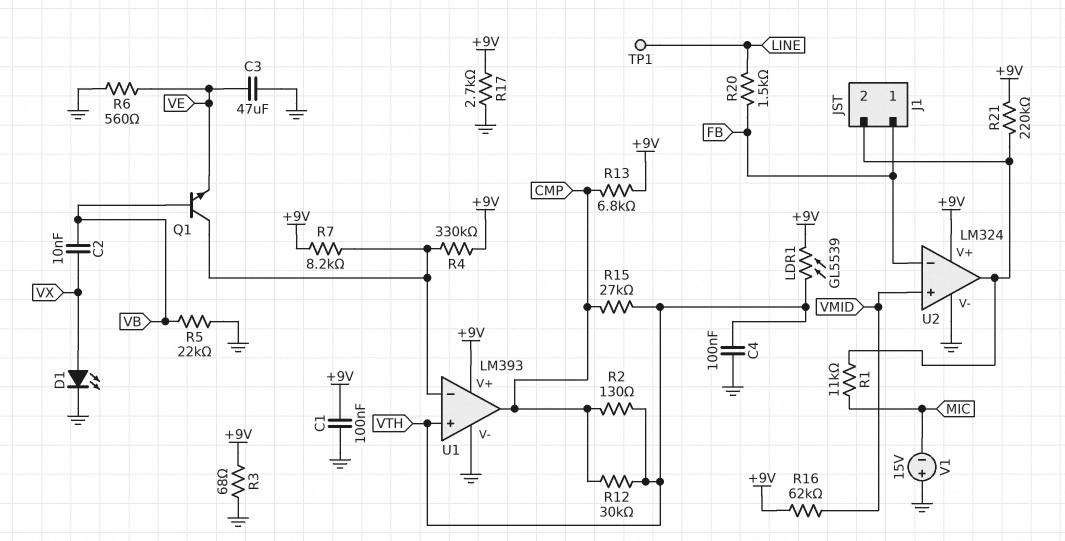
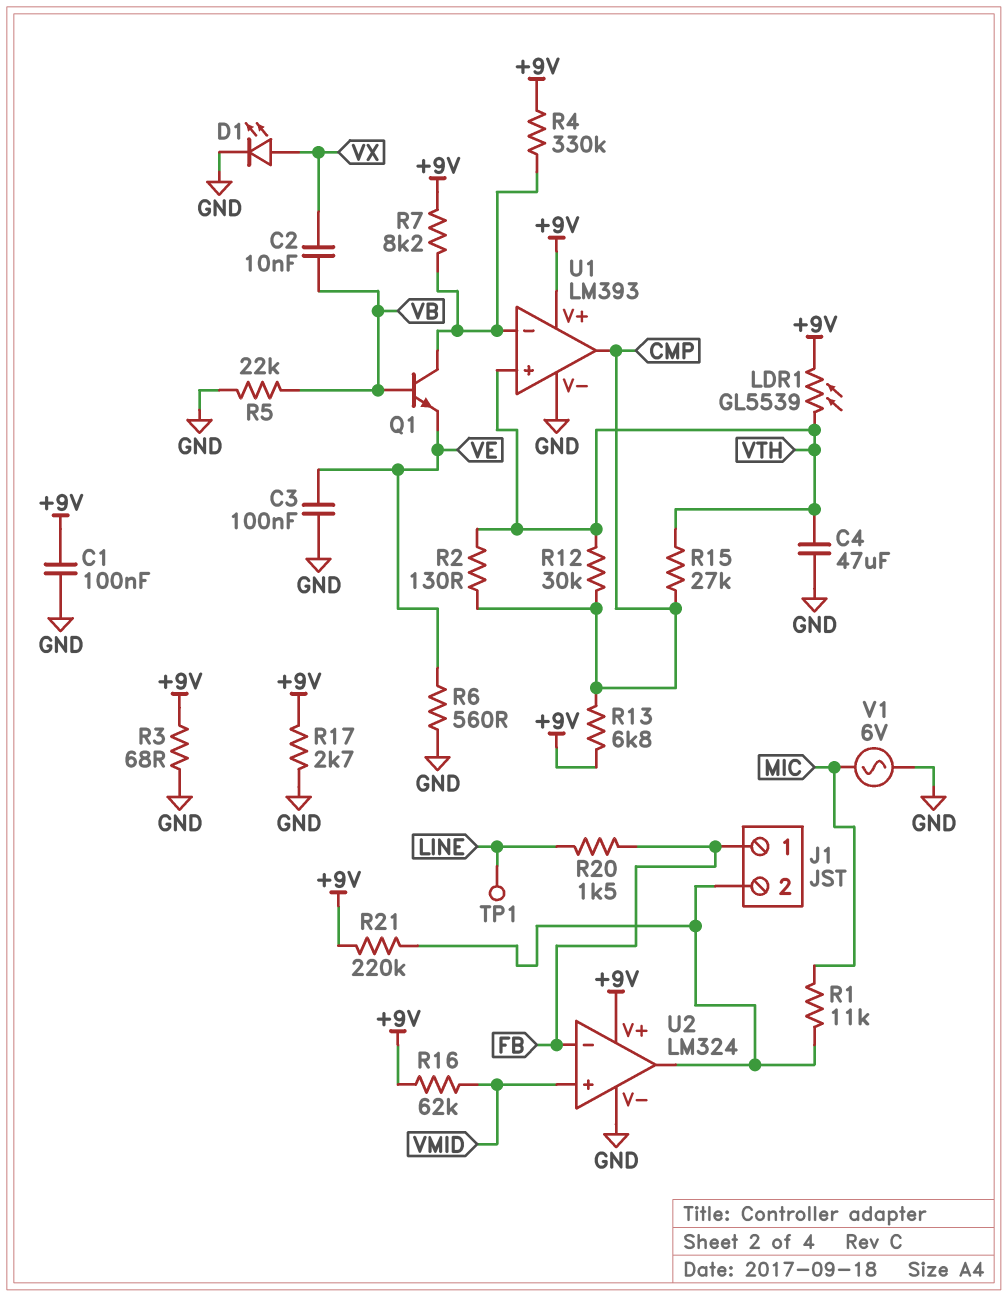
C3: 47uF (GND, VE) -> 100nF (GND, VE)
C4: 100nF (GND, VTH) -> 47uF (GND, VTH)
V1: 15V (plus GND, minus MIC) -> AC 6V (GND, MIC)

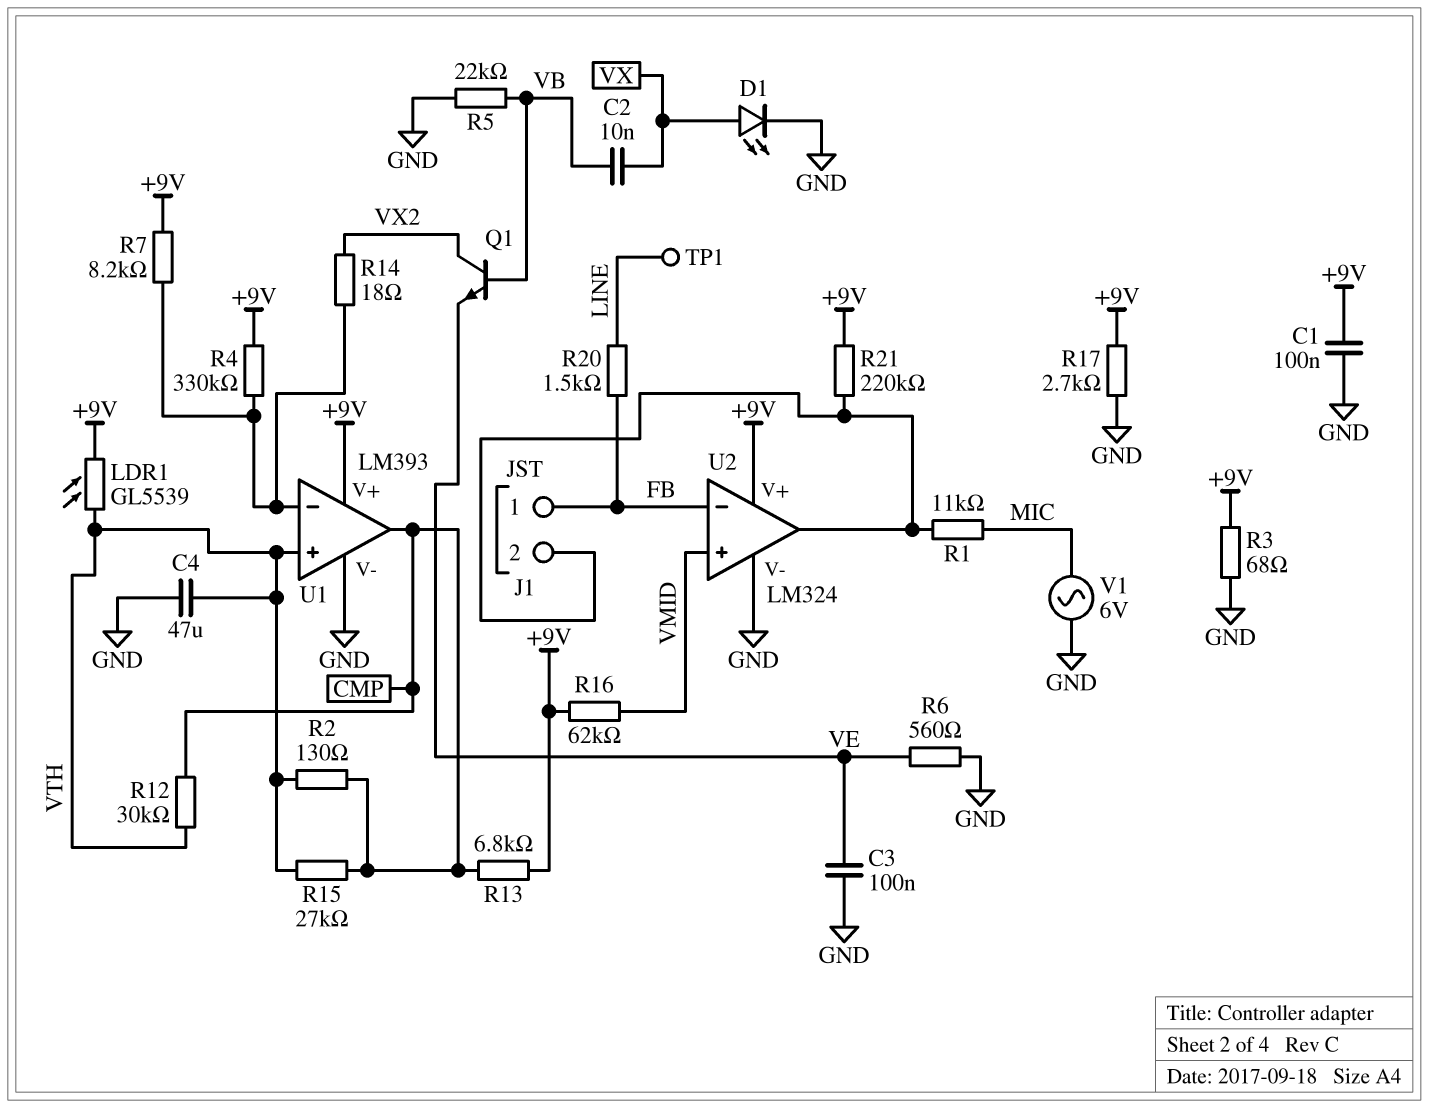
Q1: NPN (B VB, C U1/in-, E VE) -> NPN (B VB, C VX2, E VE)
R14: none -> 18 (U1/in-, VX2)

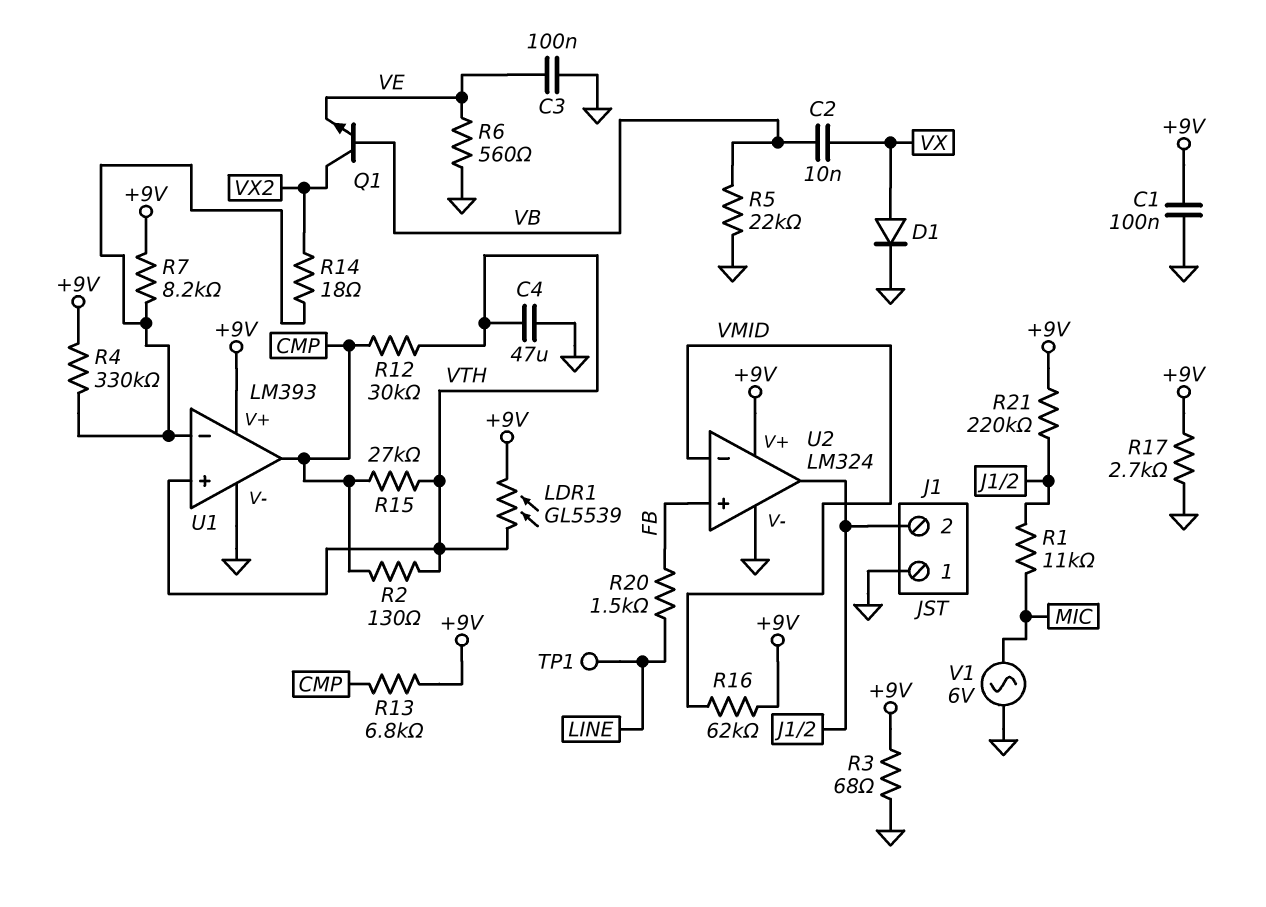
D1: LED (A VX, K GND) -> diode (A VX, K GND)
J1 pin 1: FB -> GND
U2 pin in+: VMID -> FB
U2 pin in-: FB -> VMID

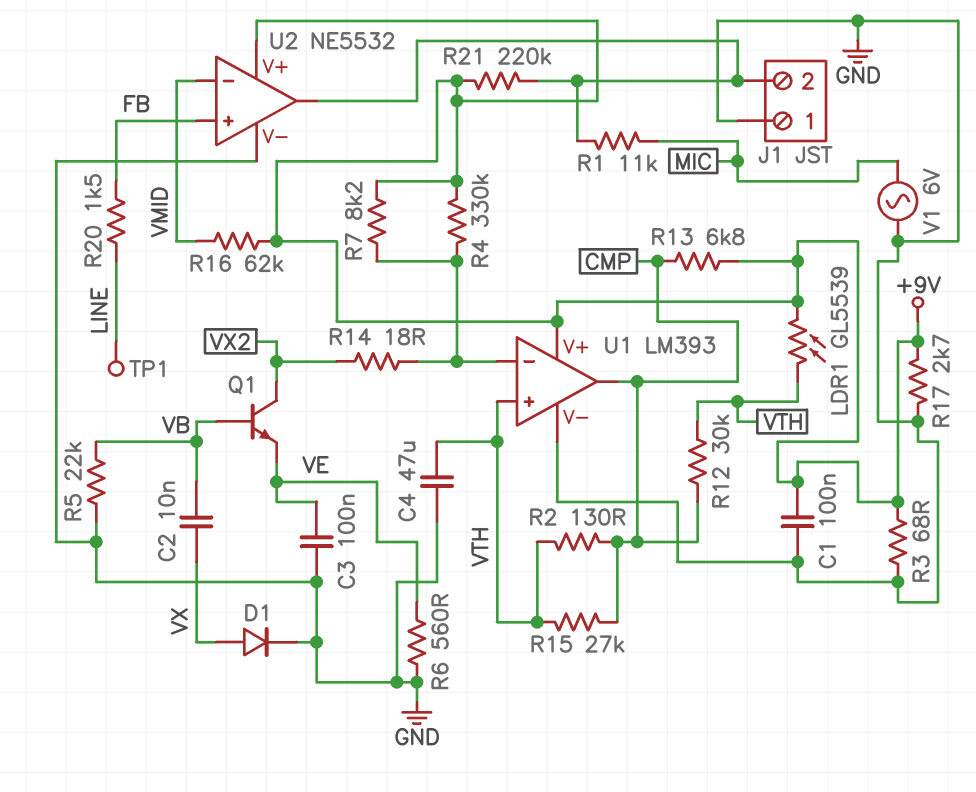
U2: LM324 -> NE5532

